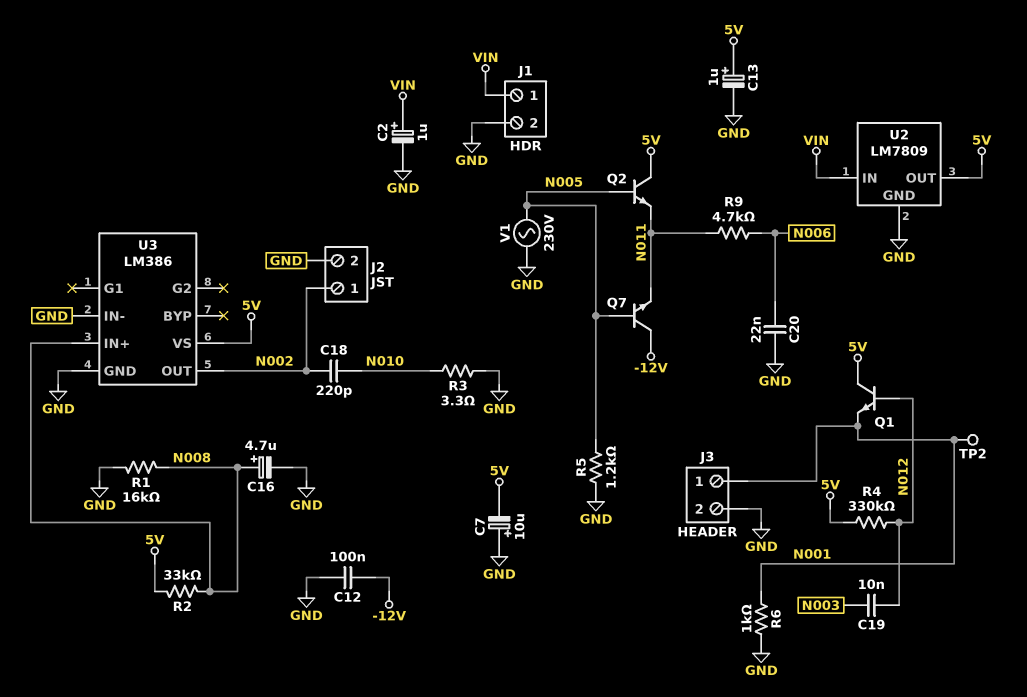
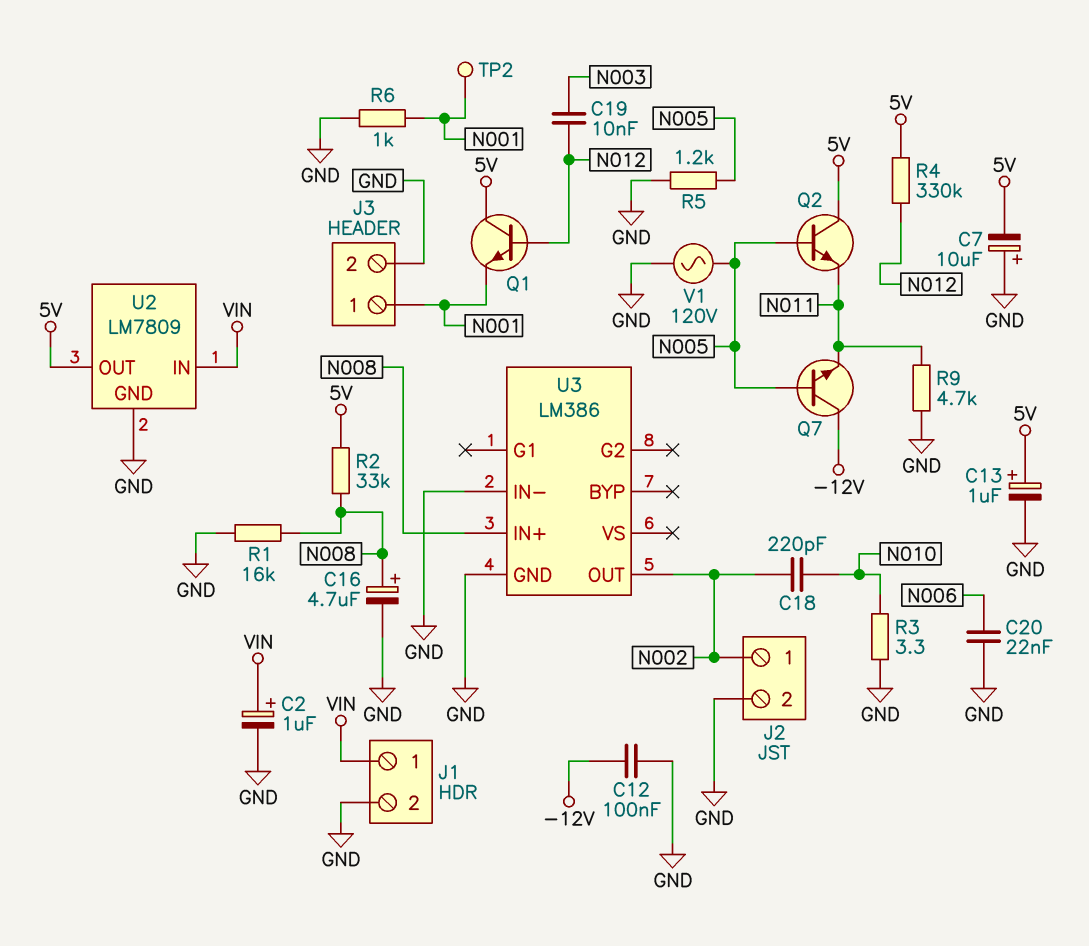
R9: 4.7k (N006, N011) -> 4.7k (GND, N011)
U3 pin VS: 5V -> none
V1: AC 230V (GND, N005) -> AC 120V (GND, N005)

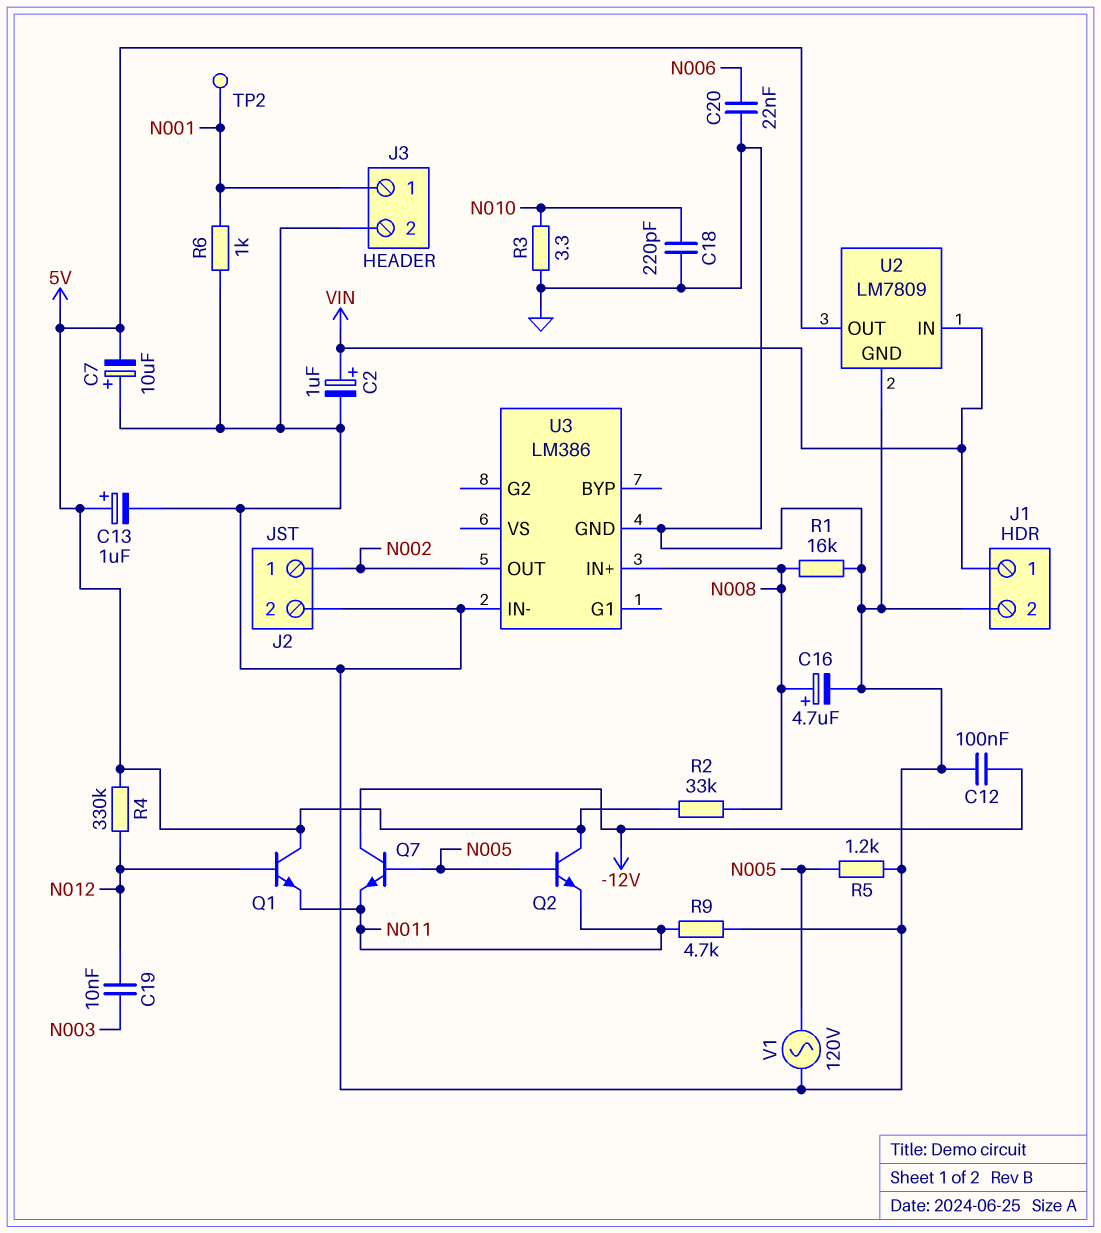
C18: 220pF (N002, N010) -> 220pF (GND, N010)
Q1: NPN (B N012, C 5V, E N001) -> NPN (B N012, C 5V, E N011)

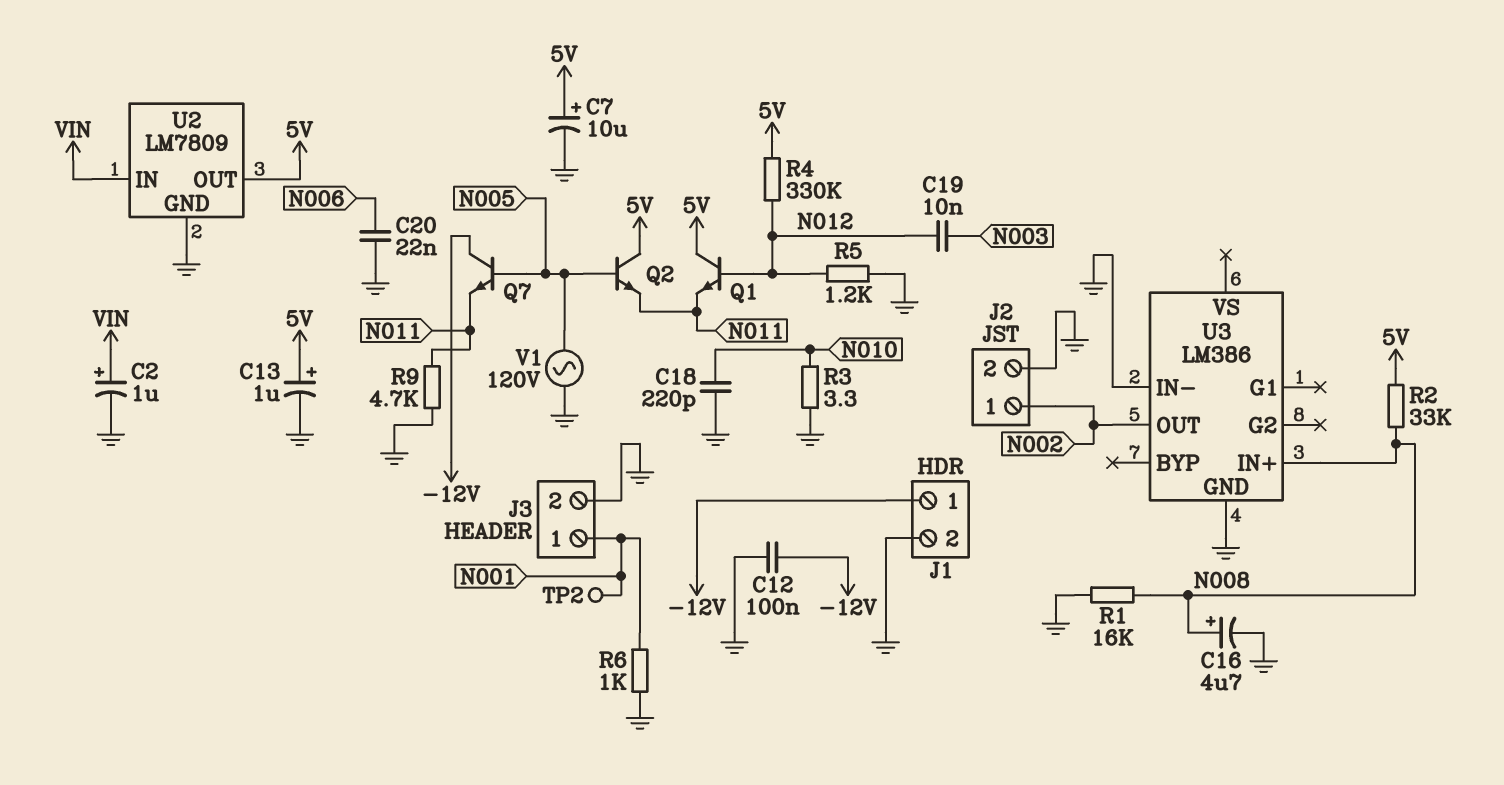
C7: 10uF (plus GND, minus 5V) -> 10uF (plus 5V, minus GND)
J1 pin 1: VIN -> -12V
R5: 1.2k (GND, N005) -> 1.2k (GND, N012)

